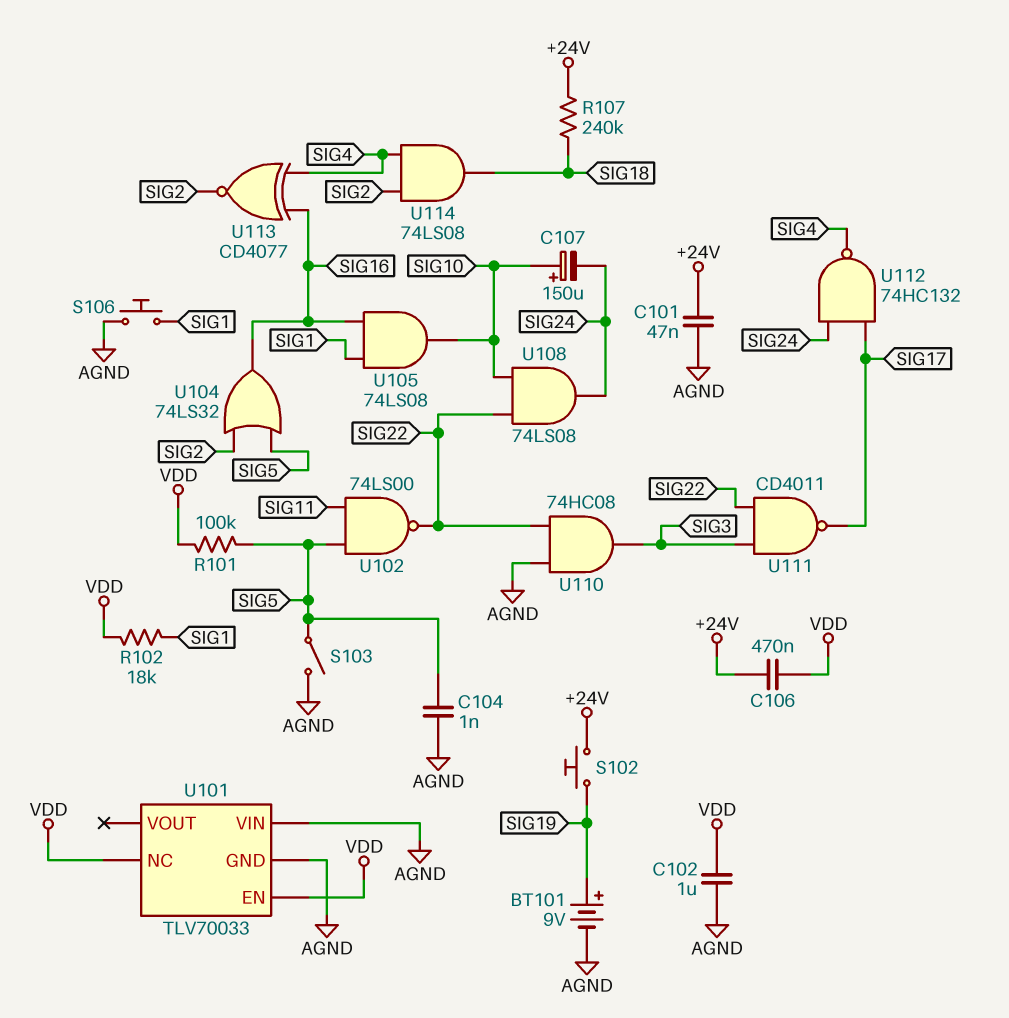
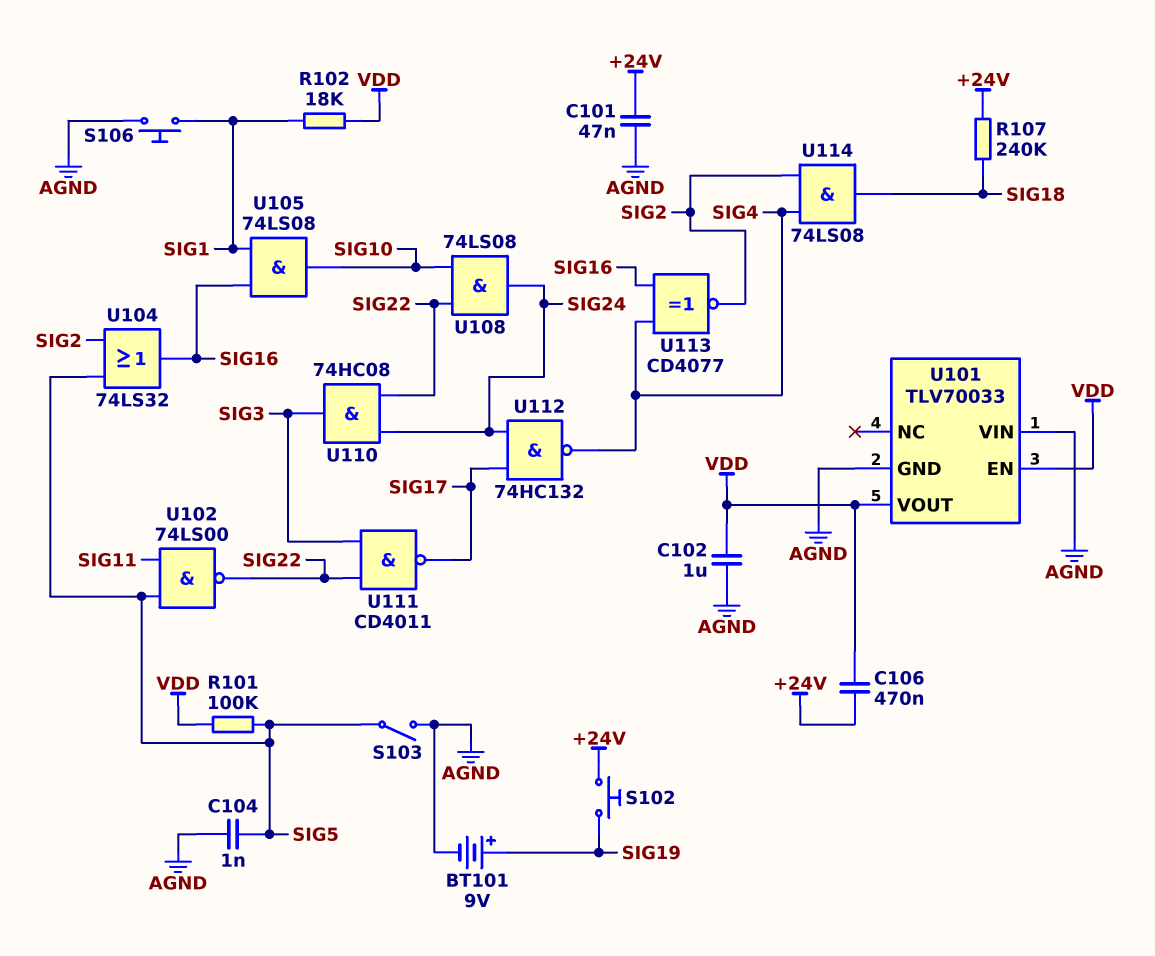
C107: 150uF (plus SIG10, minus SIG24) -> none
U101 pin NC: VDD -> none
U101 pin VOUT: none -> VDD
U110: AND 74HC08 (in AGND, in SIG22, out SIG3) -> AND 74HC08 (in SIG22, in SIG24, out SIG3)

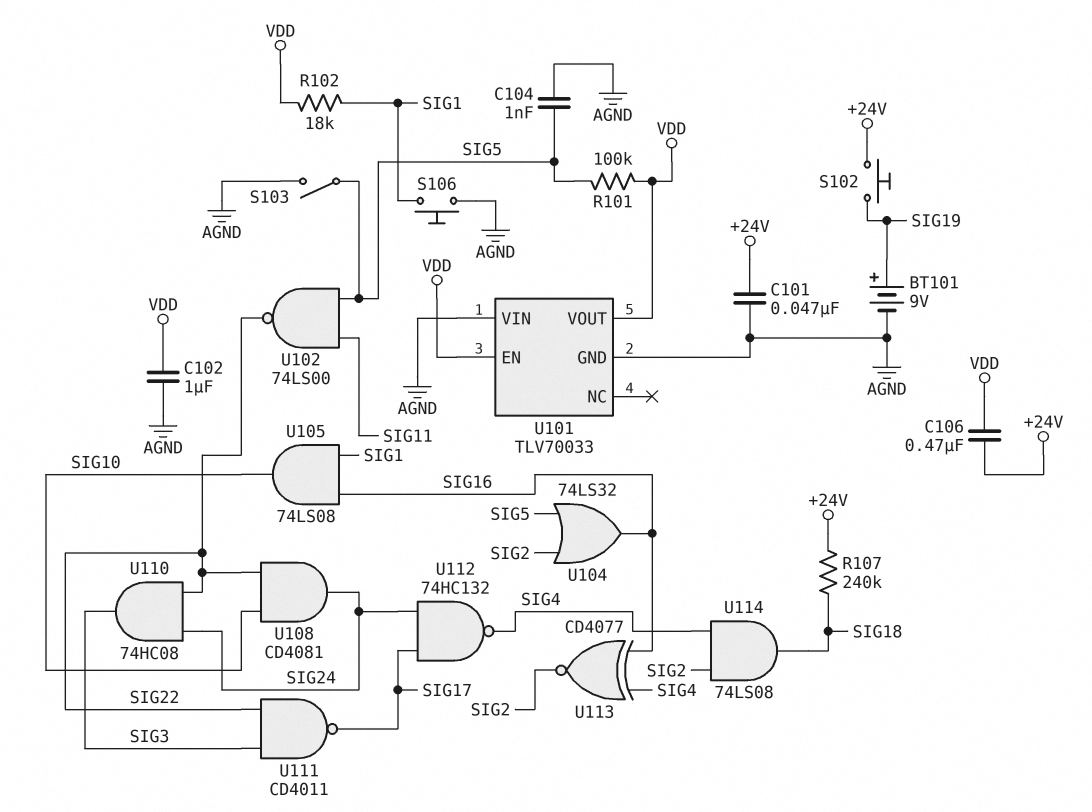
U108: AND 74LS08 (in SIG10, in SIG22, out SIG24) -> AND CD4081 (in SIG10, in SIG22, out SIG24)

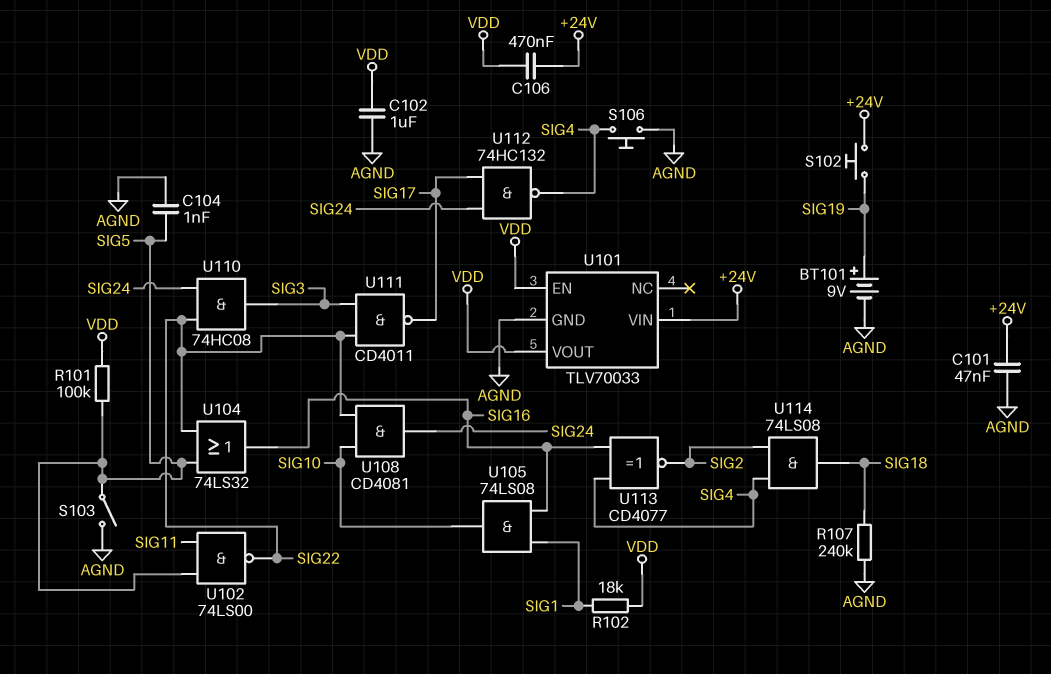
R107: 240k (+24V, SIG18) -> 240k (AGND, SIG18)
S106: button (AGND, SIG1) -> button (AGND, SIG4)
U101 pin VIN: AGND -> +24V
U104: OR 74LS32 (in SIG2, in SIG5, out SIG16) -> OR 74LS32 (in SIG5, in SIG22, out SIG16)

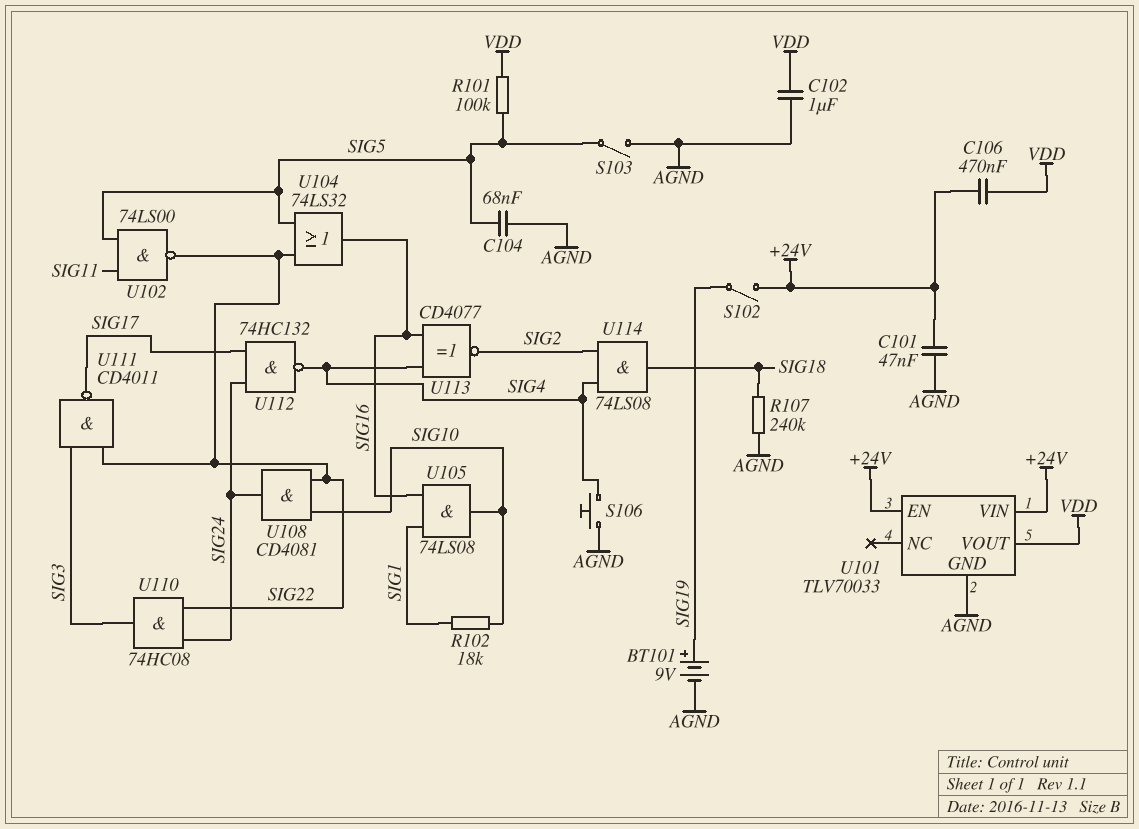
C104: 1nF (AGND, SIG5) -> 68nF (AGND, SIG5)
R102: 18k (SIG1, VDD) -> 18k (SIG1, SIG10)
S102: button (+24V, SIG19) -> switch (+24V, SIG19)
U101 pin EN: VDD -> +24V

